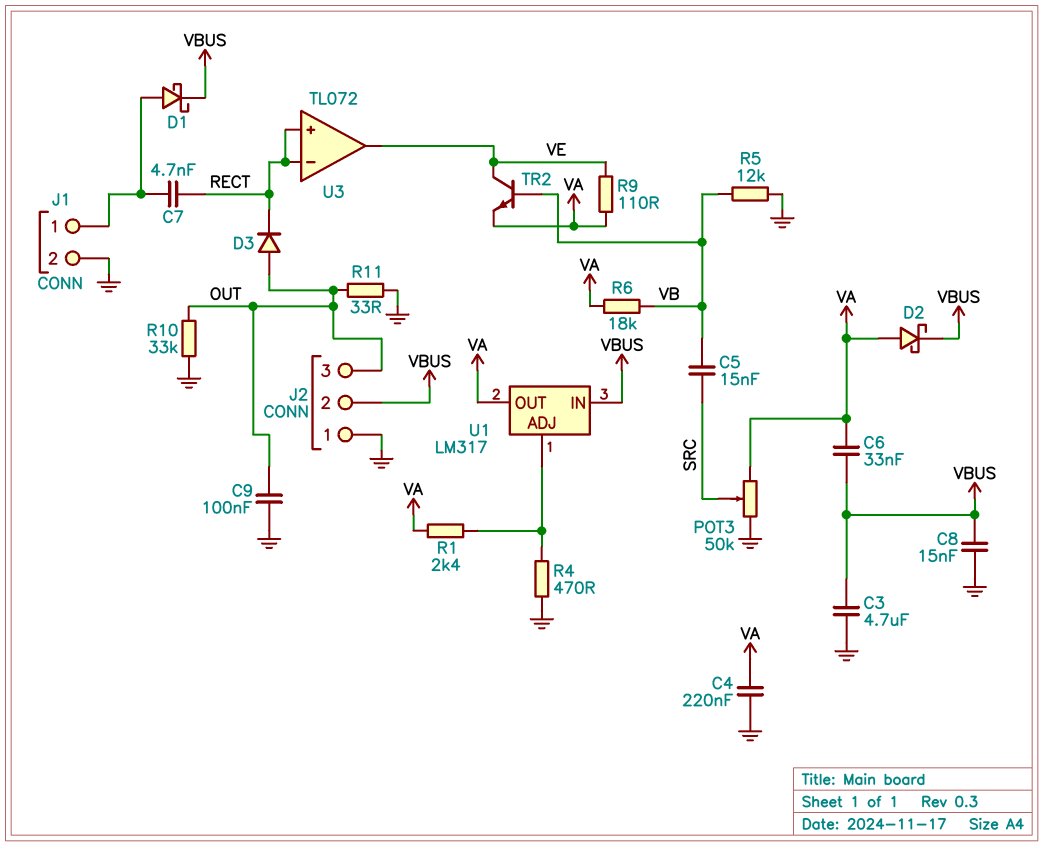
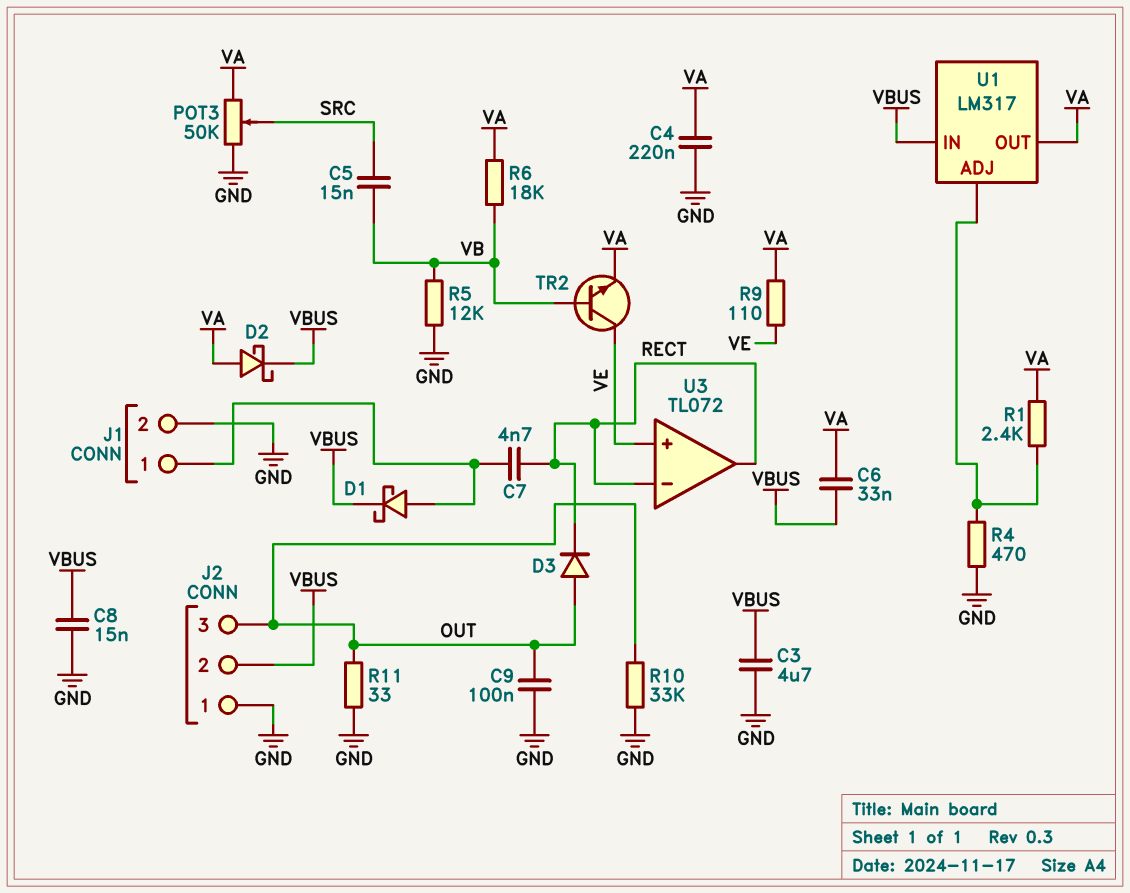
U3 pin in+: RECT -> VE
U3 pin out: VE -> RECT

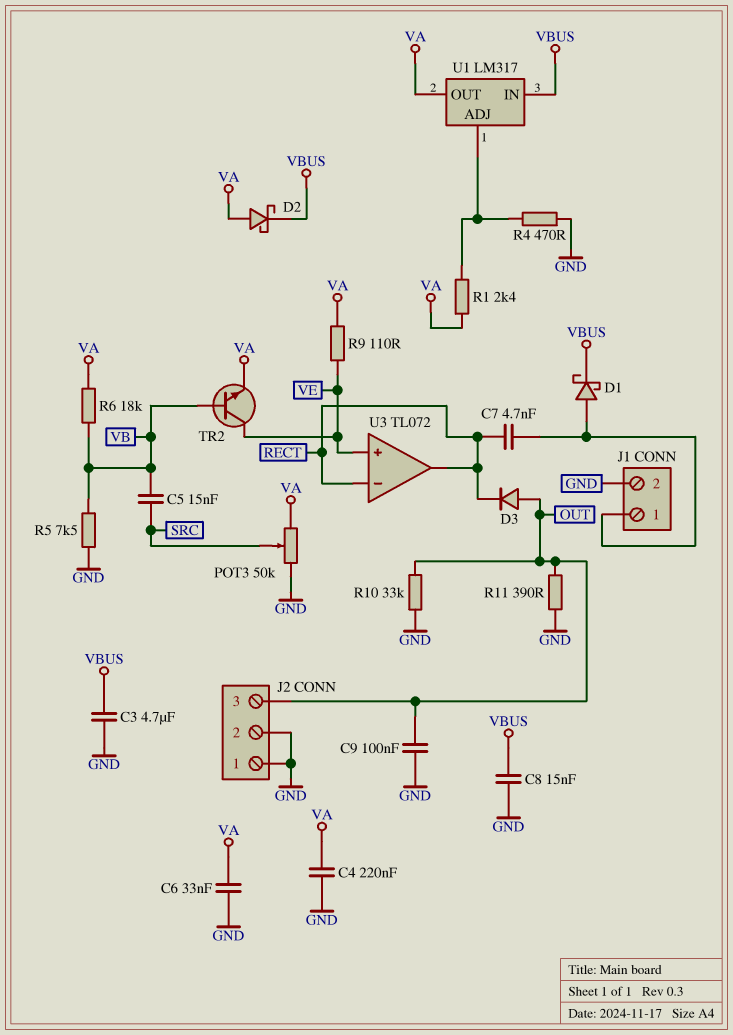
C6: 33nF (VA, VBUS) -> 33nF (GND, VA)
J2 pin 2: VBUS -> GND
R5: 12k (GND, VB) -> 7.5k (GND, VB)
R11: 33 (GND, OUT) -> 390 (GND, OUT)

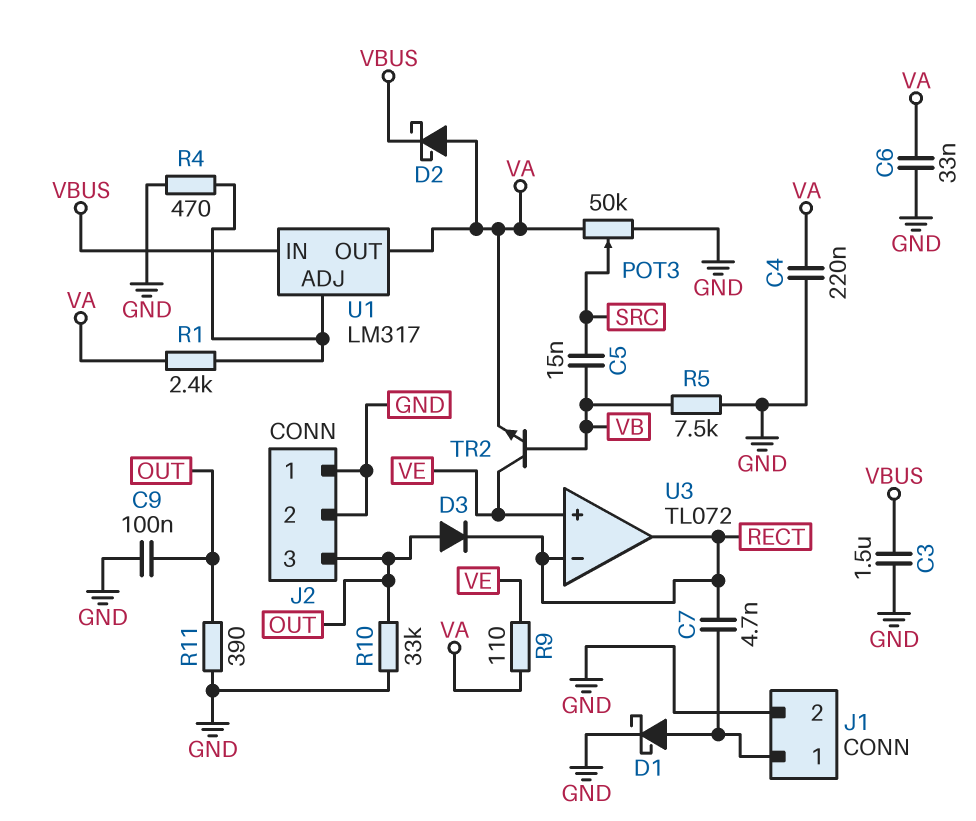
C3: 4.7uF (GND, VBUS) -> 1.5uF (GND, VBUS)
C8: 15nF (GND, VBUS) -> none
D1: schottky (A J1/1, K VBUS) -> schottky (A J1/1, K GND)
R6: 18k (VA, VB) -> none

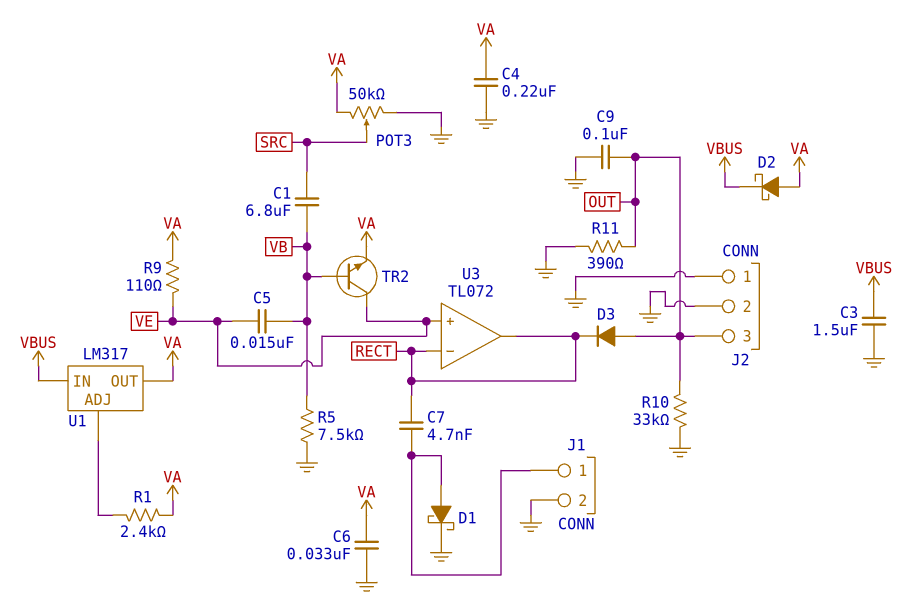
C1: none -> 6.8uF (SRC, VB)
C5: 15nF (SRC, VB) -> 15nF (VB, VE)
R4: 470 (GND, U1/ADJ) -> none

